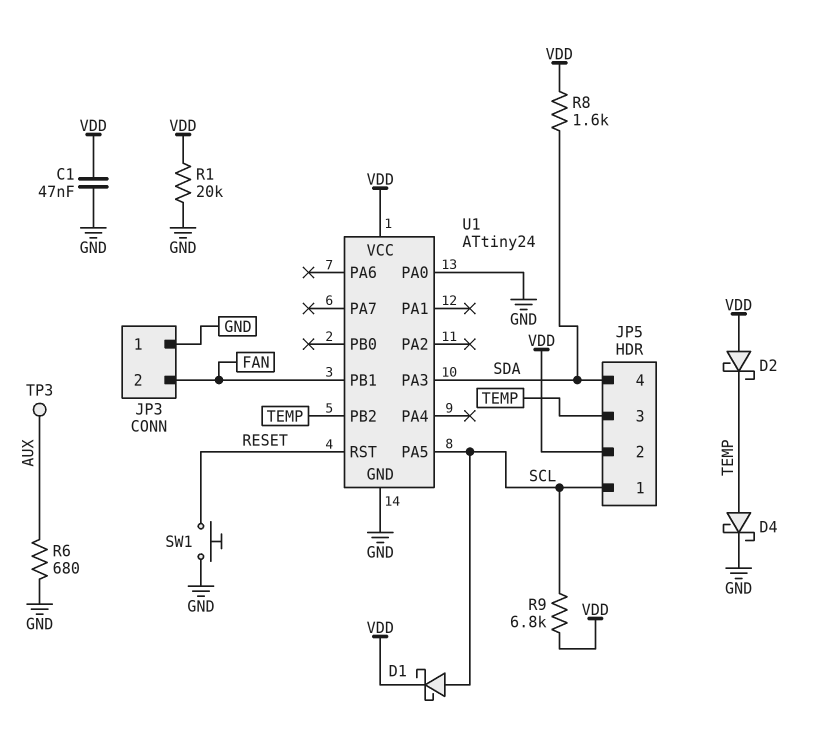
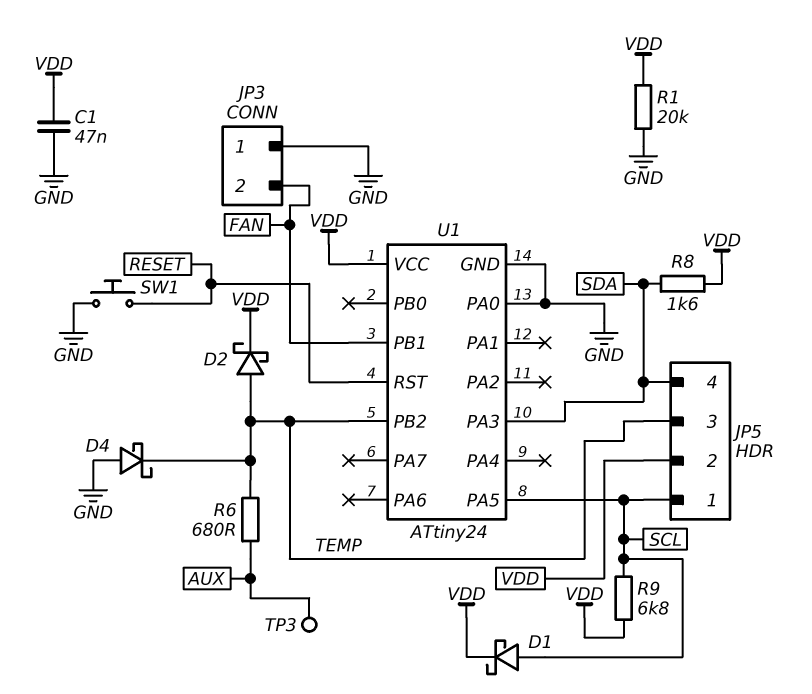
D2: schottky (A VDD, K TEMP) -> schottky (A TEMP, K VDD)
D4: schottky (A TEMP, K GND) -> schottky (A GND, K TEMP)
R6: 680 (AUX, GND) -> 680 (AUX, TEMP)

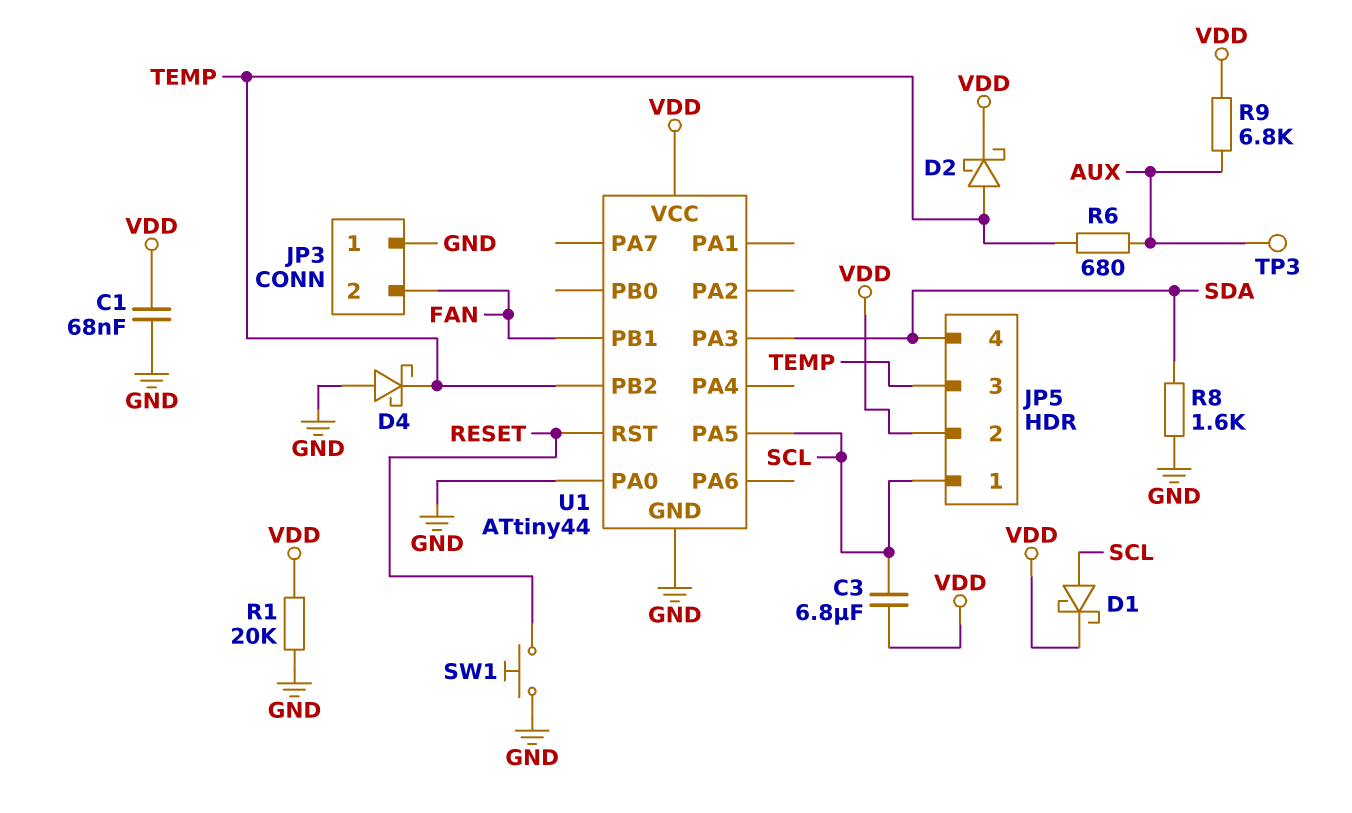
C1: 47nF (GND, VDD) -> 68nF (GND, VDD)
C3: none -> 6.8uF (SCL, VDD)
R8: 1.6k (SDA, VDD) -> 1.6k (GND, SDA)
R9: 6.8k (SCL, VDD) -> 6.8k (AUX, VDD)
U1: ATtiny24 -> ATtiny44

